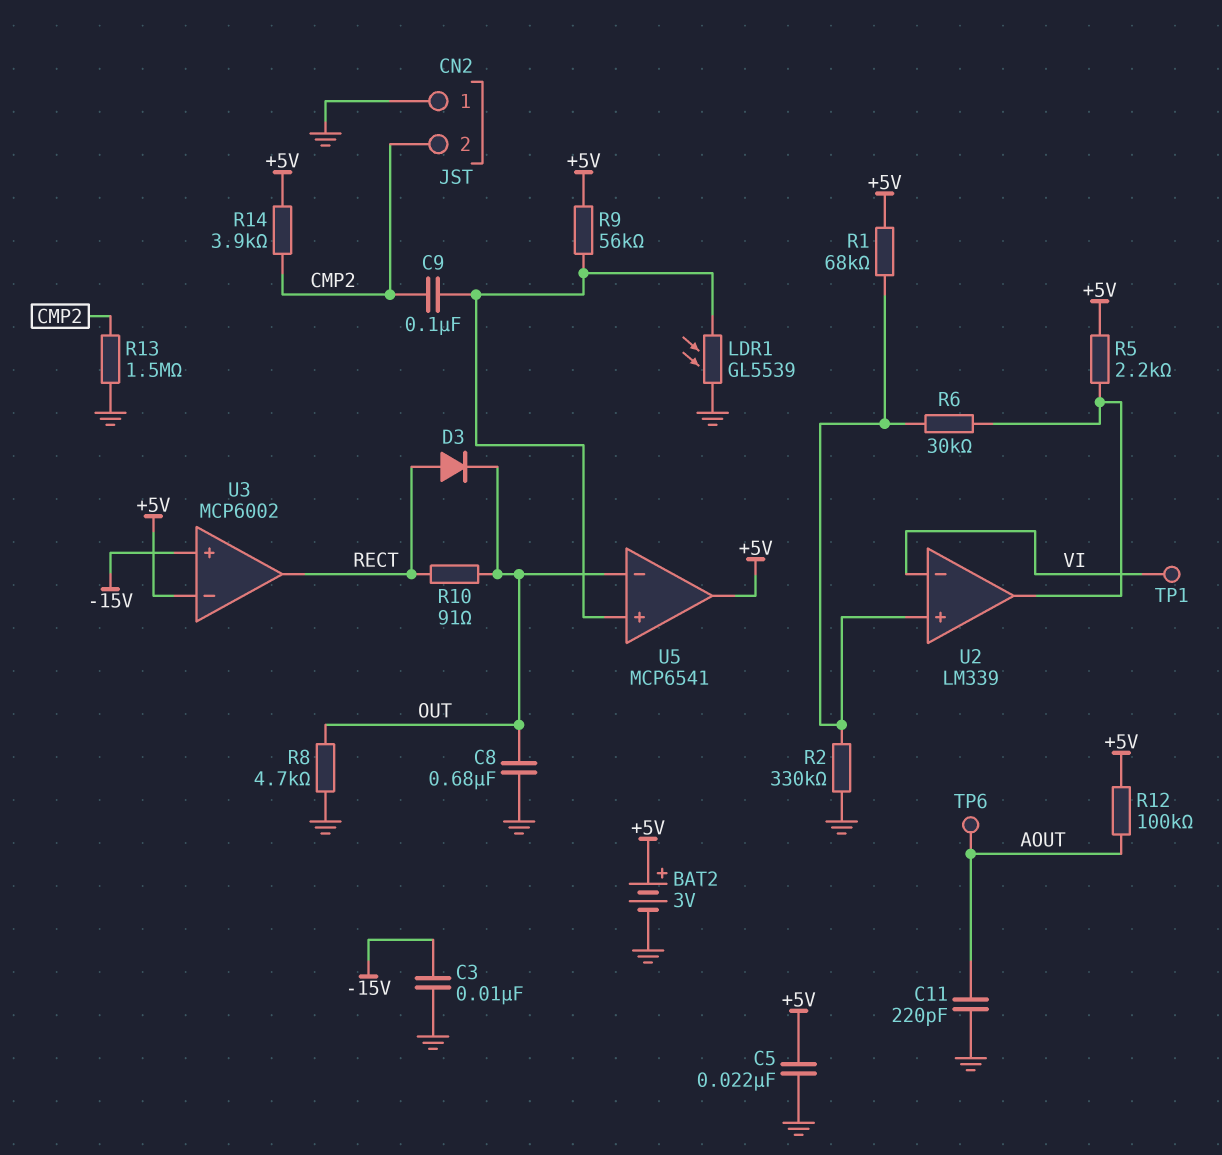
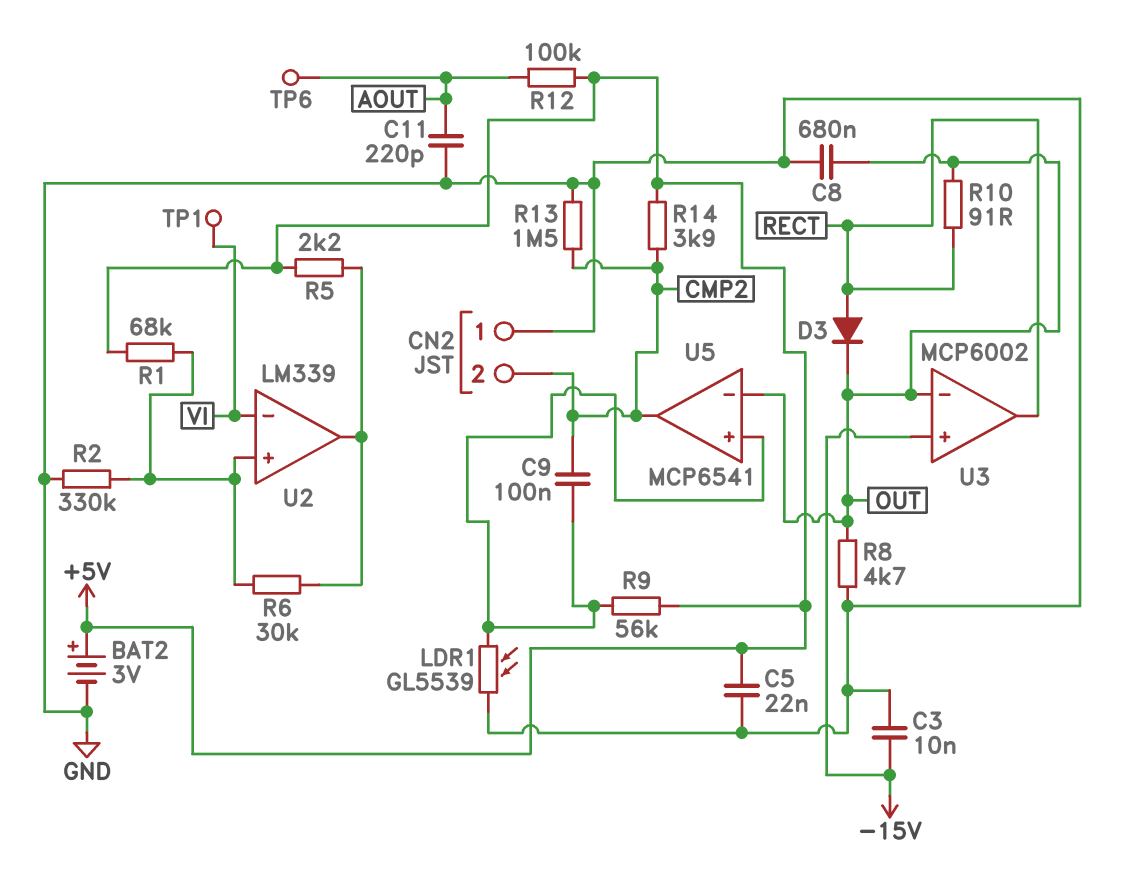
U3 pin in-: +5V -> OUT
U5 pin out: +5V -> CMP2

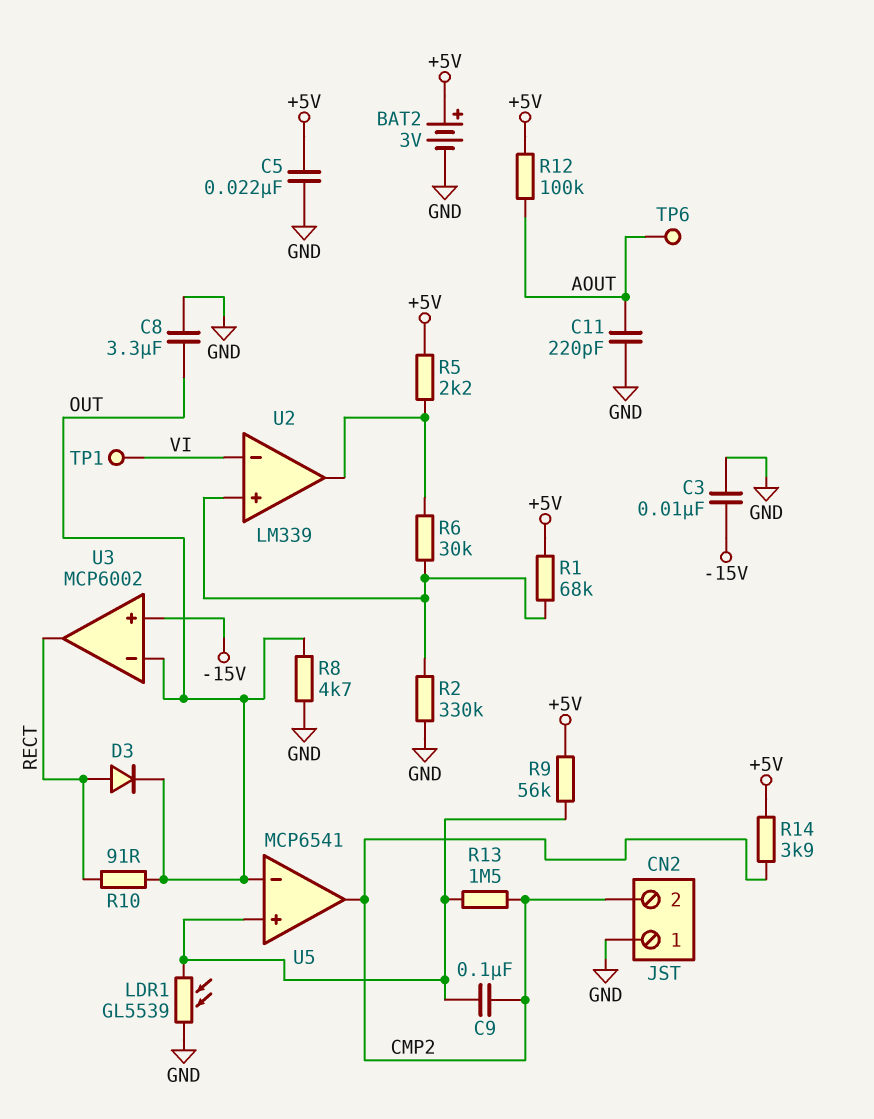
C8: 680nF (GND, OUT) -> 3.3uF (GND, OUT)
R13: 1.5M (CMP2, GND) -> 1.5M (CMP2, U5/in+)

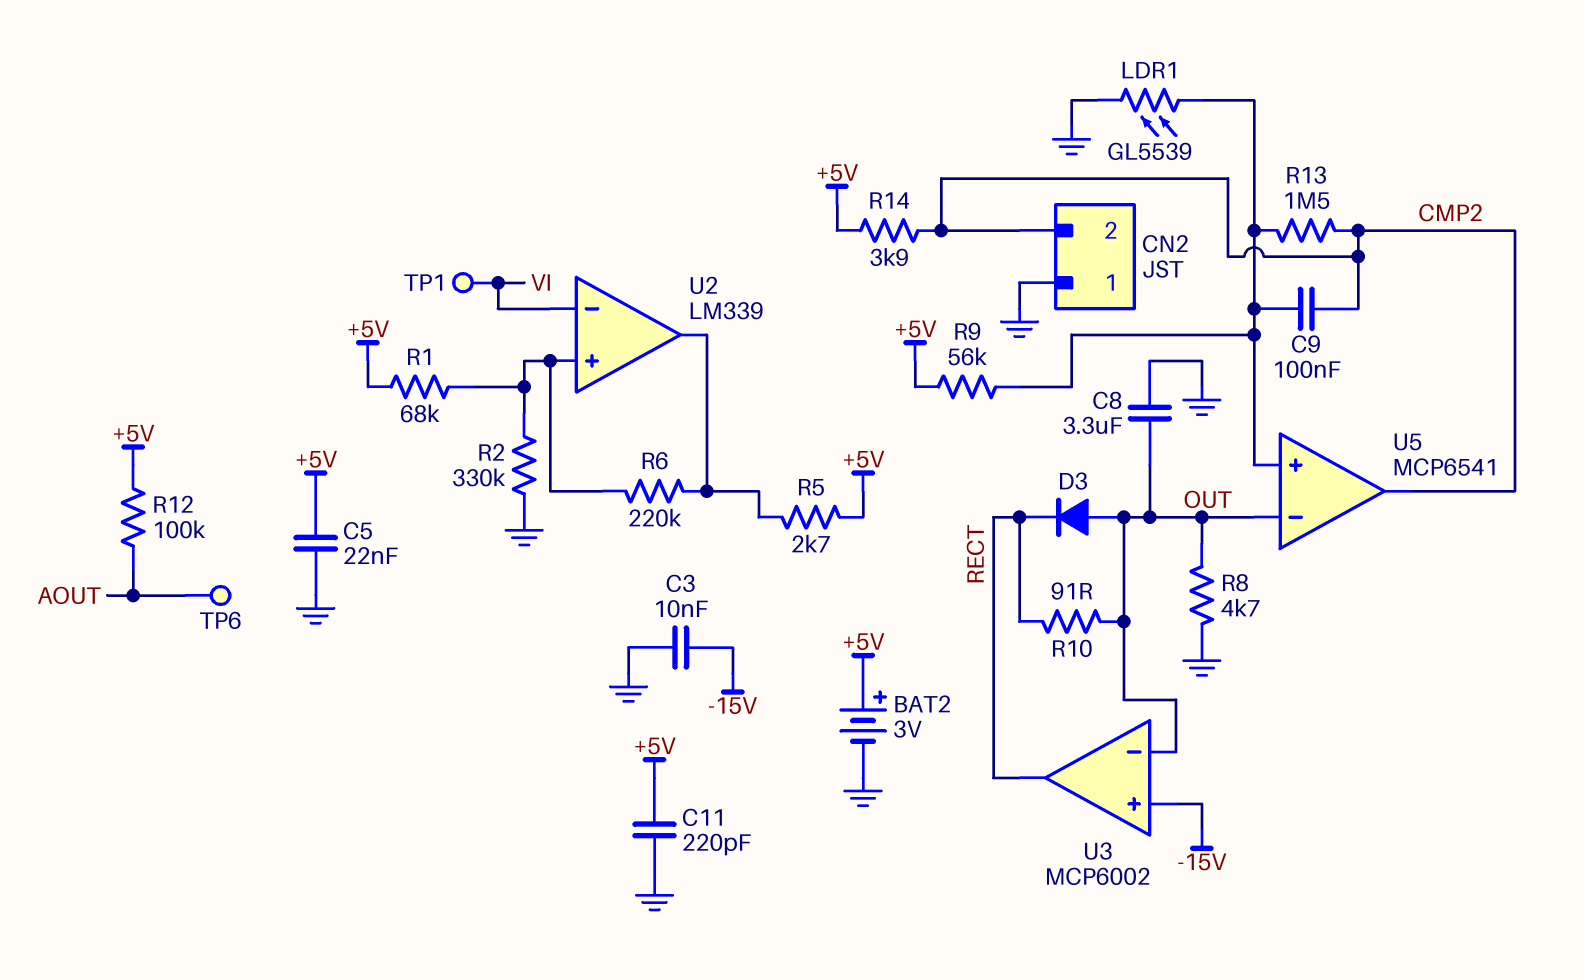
C11: 220pF (AOUT, GND) -> 220pF (+5V, GND)
D3: diode (A RECT, K OUT) -> diode (A OUT, K RECT)
R5: 2.2k (+5V, U2/out) -> 2.7k (+5V, U2/out)
R6: 30k (U2/in+, U2/out) -> 220k (U2/in+, U2/out)

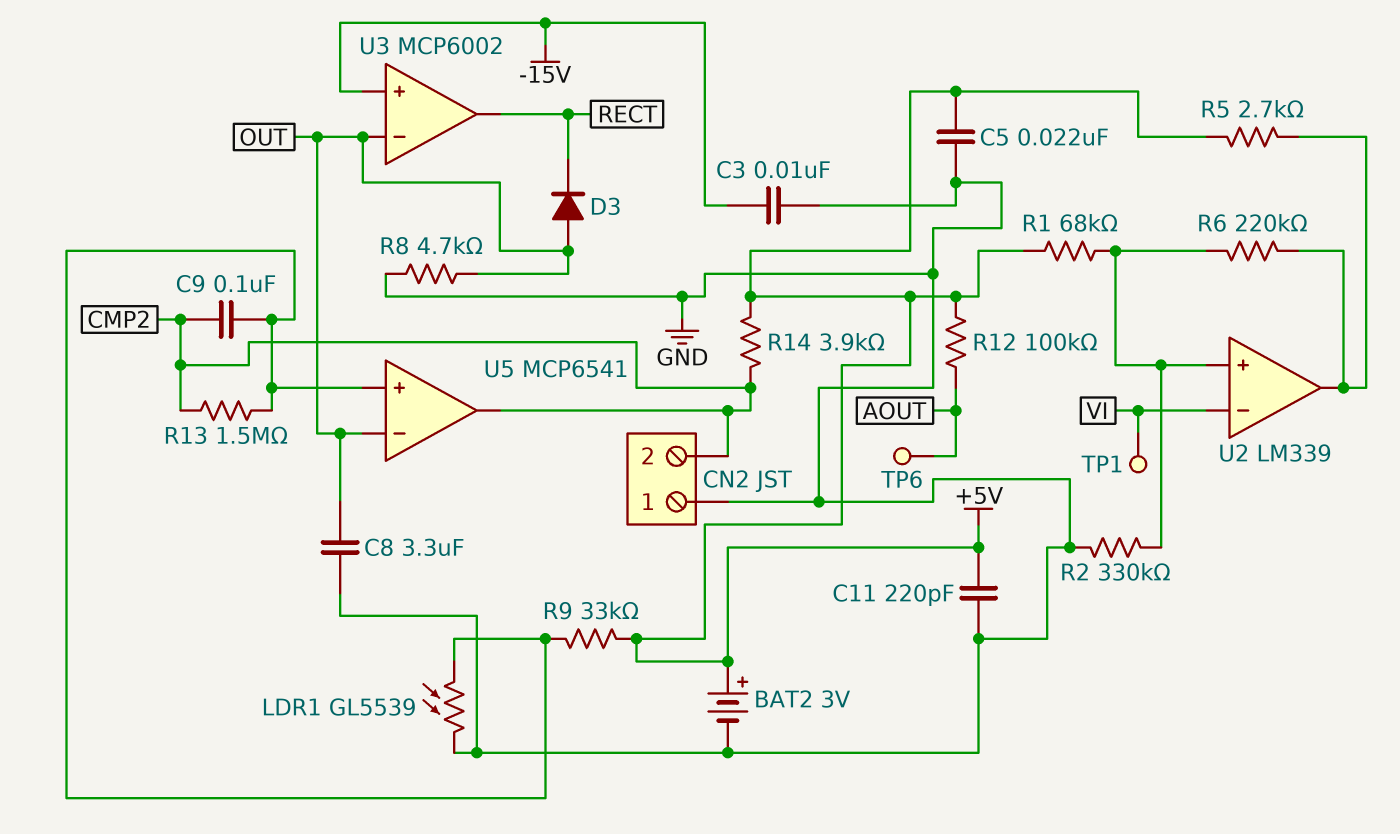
R9: 56k (+5V, U5/in+) -> 33k (+5V, U5/in+)
R10: 91 (OUT, RECT) -> none

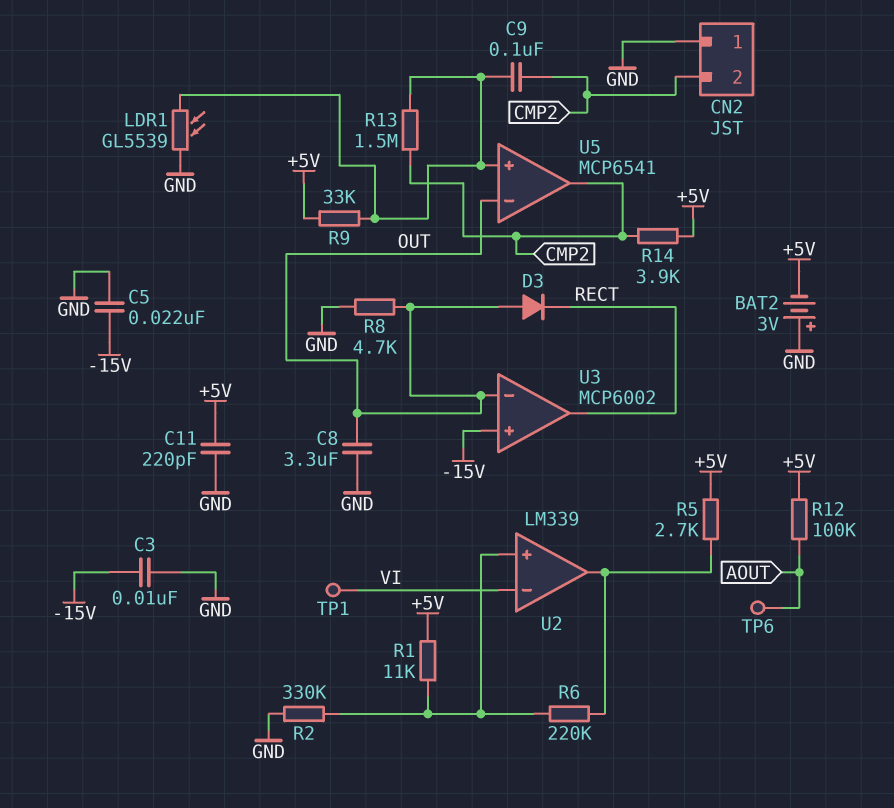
BAT2: 3V (plus +5V, minus GND) -> 3V (plus GND, minus +5V)
C5: 22nF (+5V, GND) -> 22nF (-15V, GND)
R1: 68k (+5V, U2/in+) -> 11k (+5V, U2/in+)

